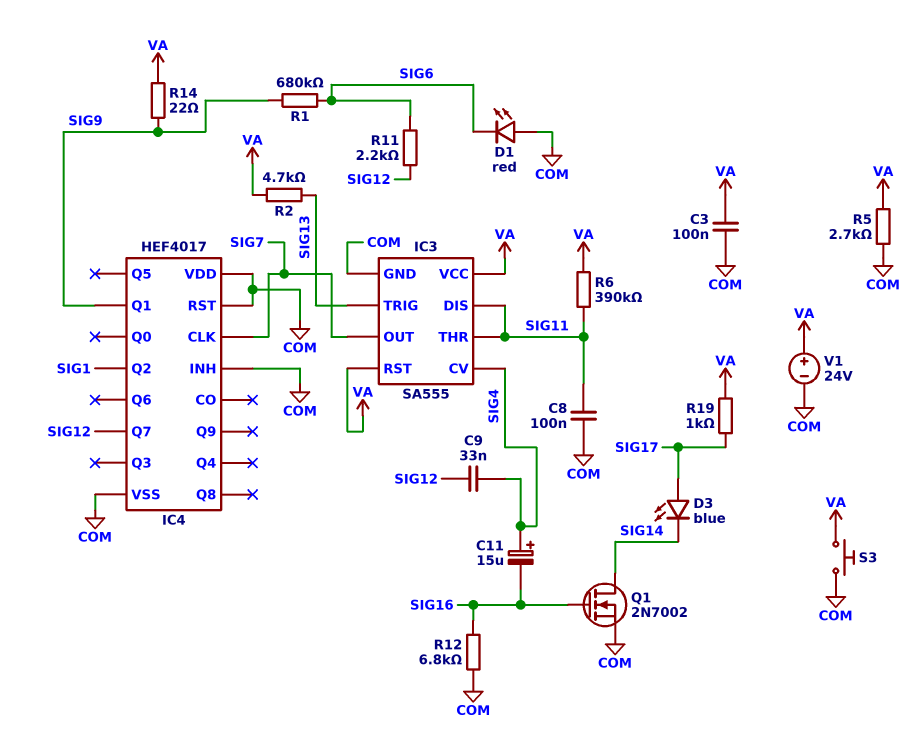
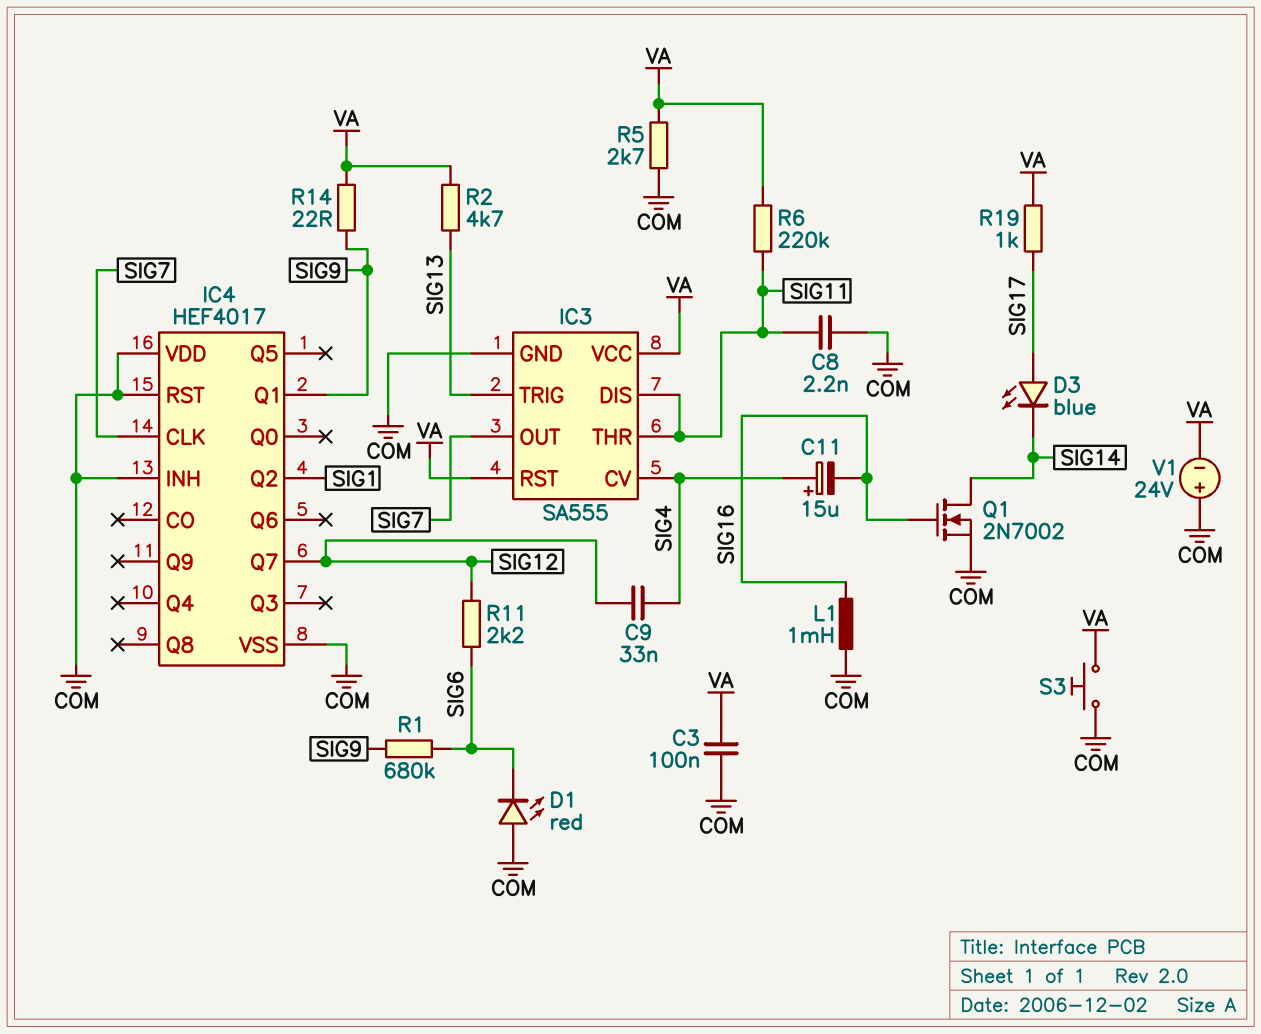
C8: 100nF (COM, SIG11) -> 2.2nF (COM, SIG11)
L1: none -> 1mH (COM, SIG16)
R6: 390k (SIG11, VA) -> 220k (SIG11, VA)
R12: 6.8k (COM, SIG16) -> none
V1: 24V (plus VA, minus COM) -> 24V (plus COM, minus VA)

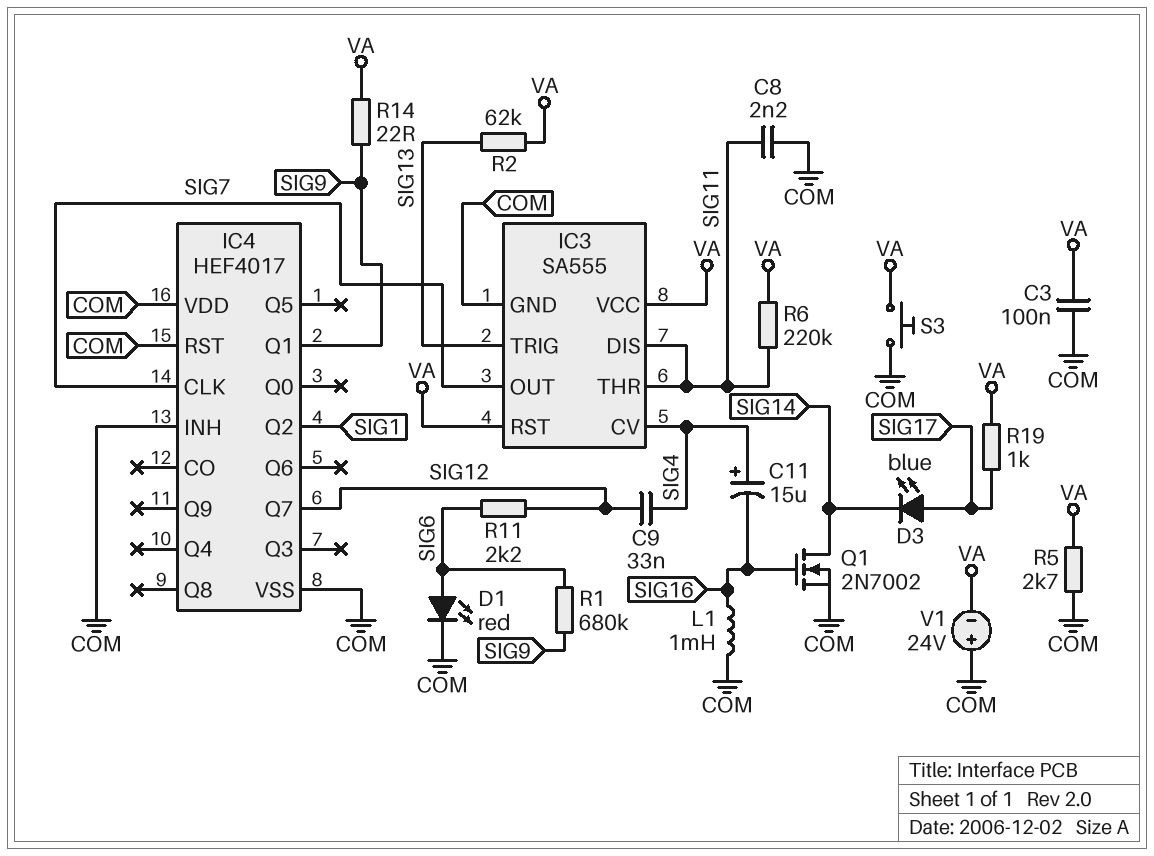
D1: LED red (A COM, K SIG6) -> LED red (A SIG6, K COM)
R2: 4.7k (SIG13, VA) -> 62k (SIG13, VA)

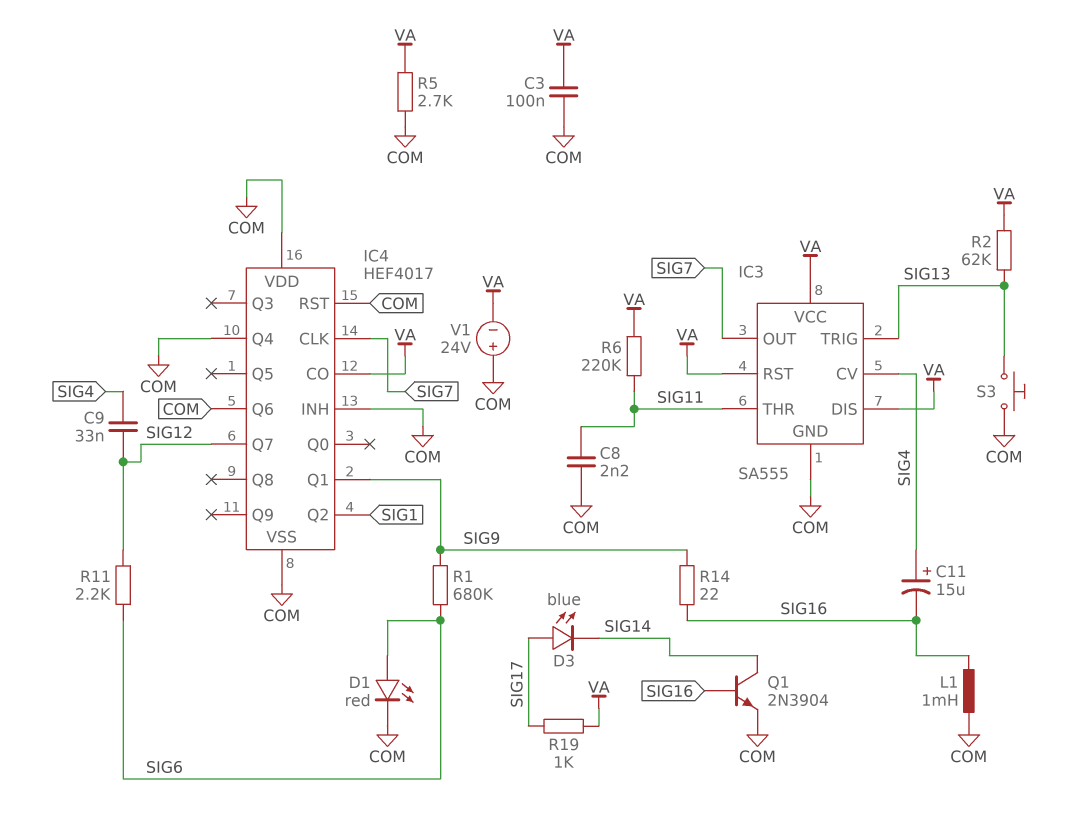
IC3 pin DIS: SIG11 -> VA
IC4 pin CO: none -> VA
IC4 pin Q4: none -> COM
IC4 pin Q6: none -> COM
Q1: NMOS 2N7002 (G SIG16, D SIG14, S COM) -> NPN 2N3904 (B SIG16, C SIG14, E COM)
R14: 22 (SIG9, VA) -> 22 (SIG9, SIG16)
S3: button (COM, VA) -> button (COM, SIG13)

